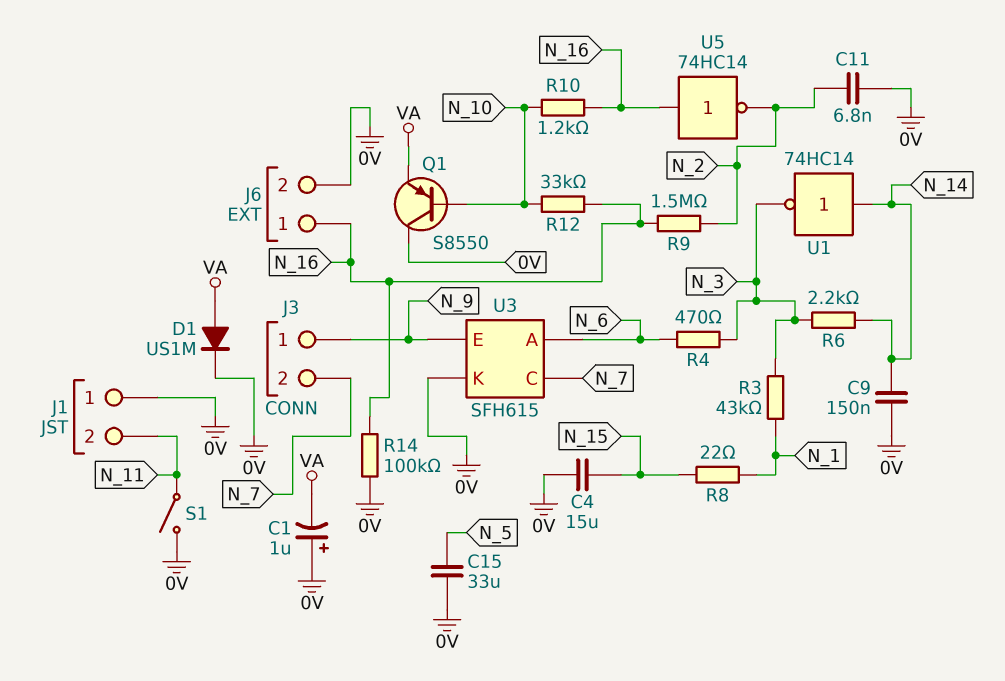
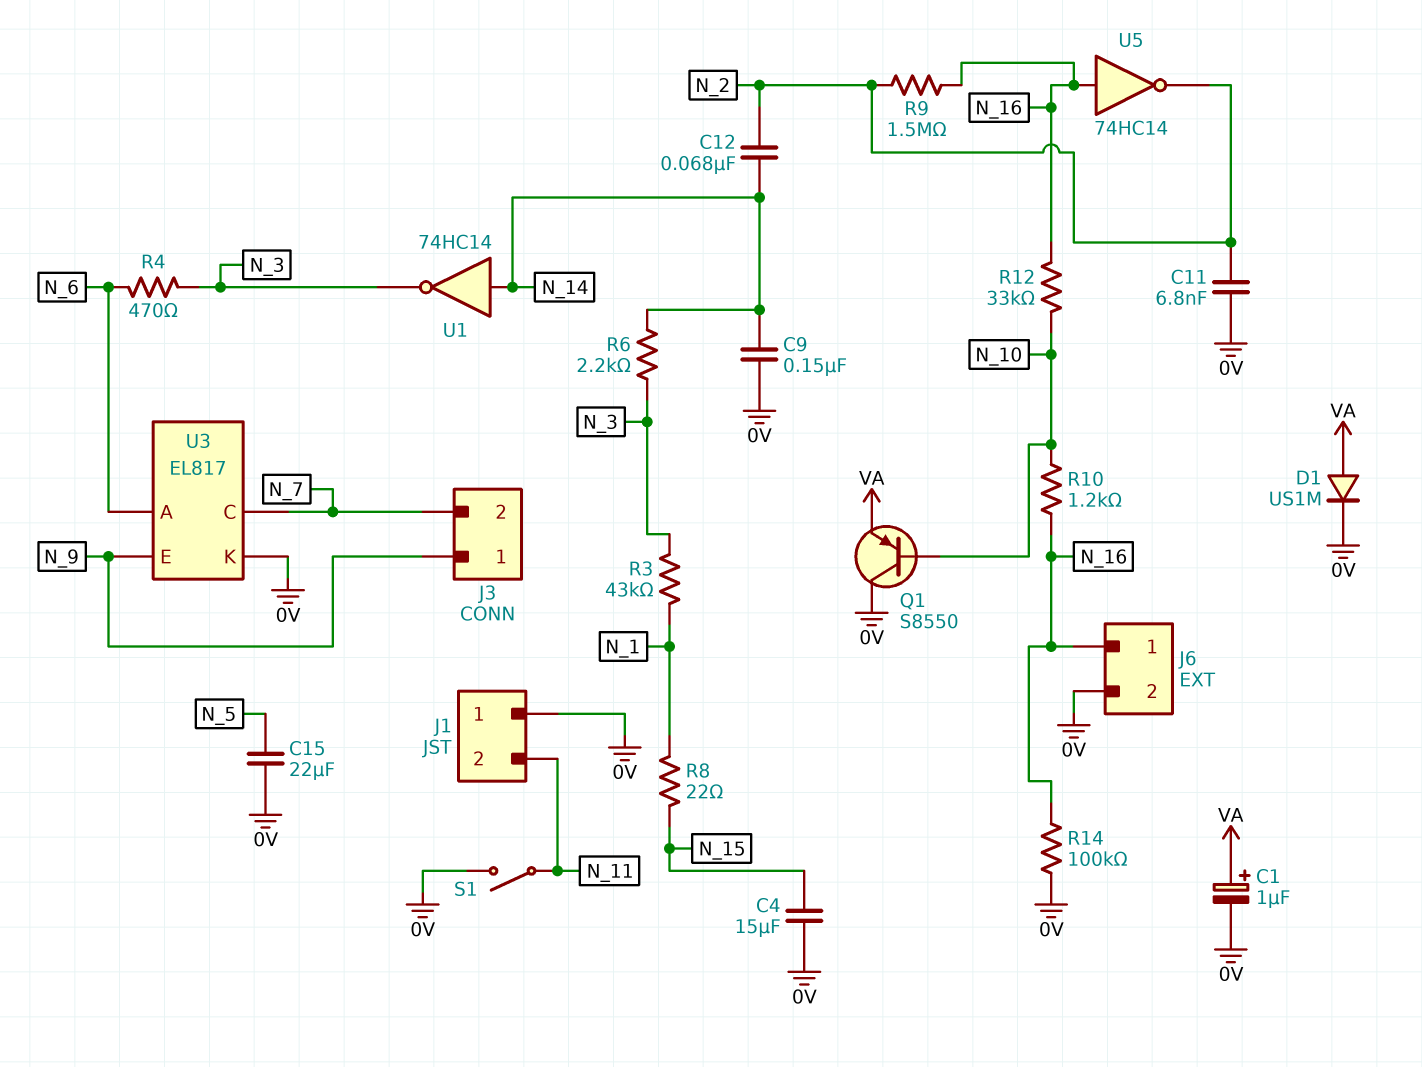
C1: 1uF (plus 0V, minus VA) -> 1uF (plus VA, minus 0V)
C12: none -> 68nF (N_2, N_14)
C15: 33uF (0V, N_5) -> 22uF (0V, N_5)
U3: SFH615 -> EL817

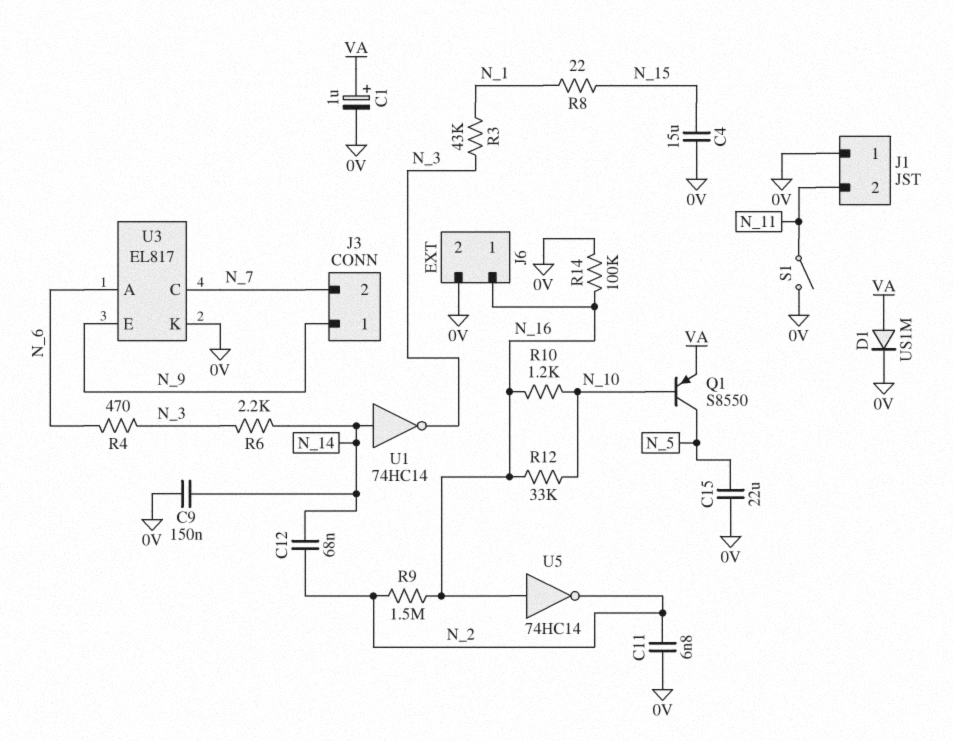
Q1: PNP S8550 (B N_10, C 0V, E VA) -> PNP S8550 (B N_10, C N_5, E VA)

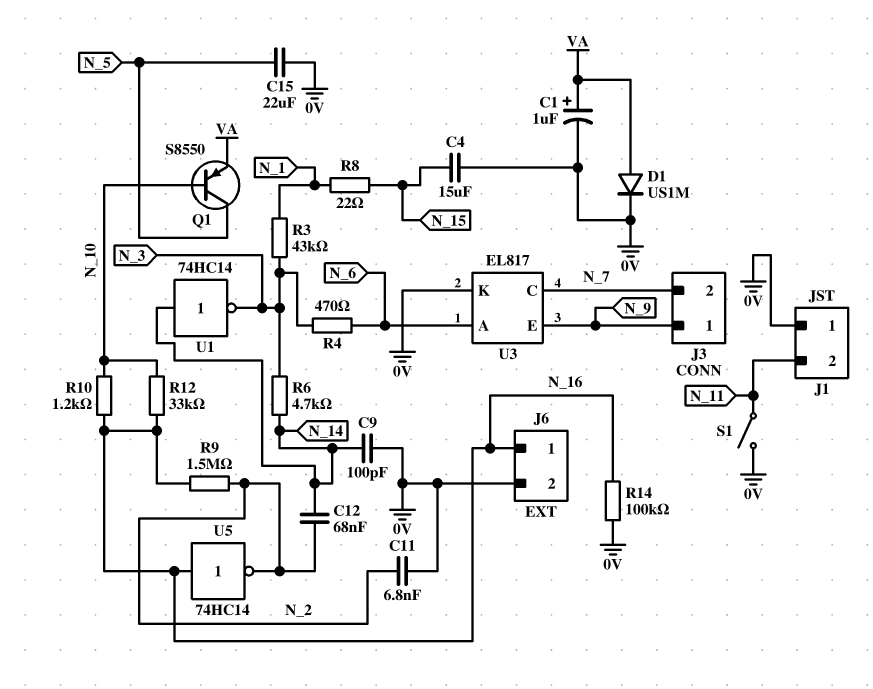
C9: 150nF (0V, N_14) -> 100pF (0V, N_14)
R6: 2.2k (N_3, N_14) -> 4.7k (N_3, N_14)

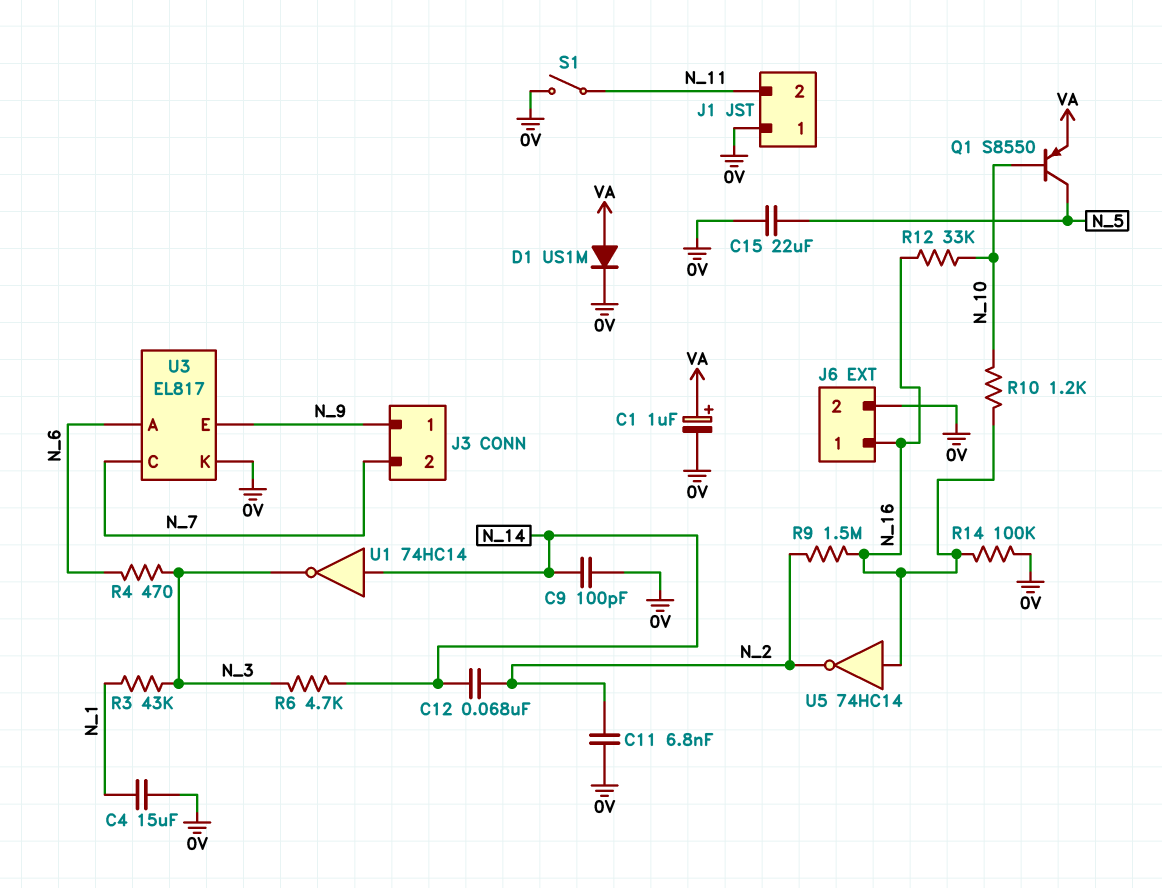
C4: 15uF (0V, N_15) -> 15uF (0V, N_1)
R8: 22 (N_1, N_15) -> none

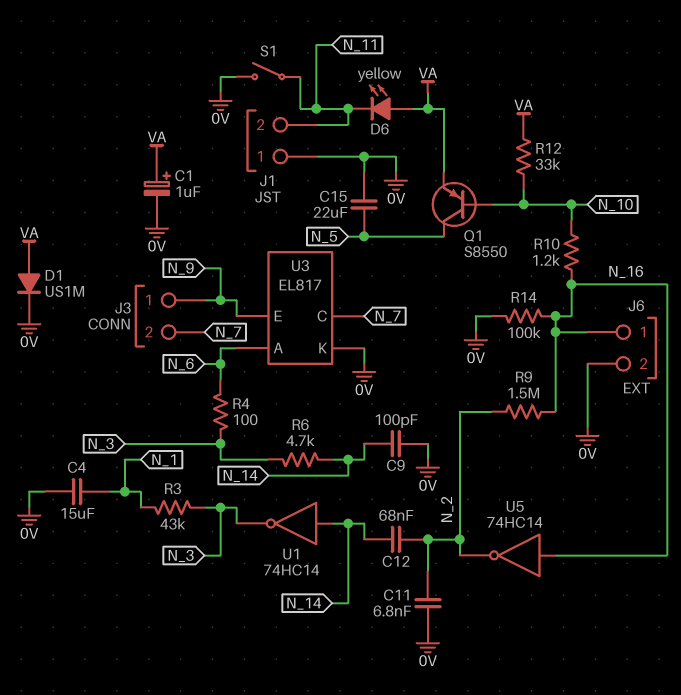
D6: none -> LED yellow (A VA, K N_11)
R4: 470 (N_3, N_6) -> 100 (N_3, N_6)
R12: 33k (N_10, N_16) -> 33k (N_10, VA)

